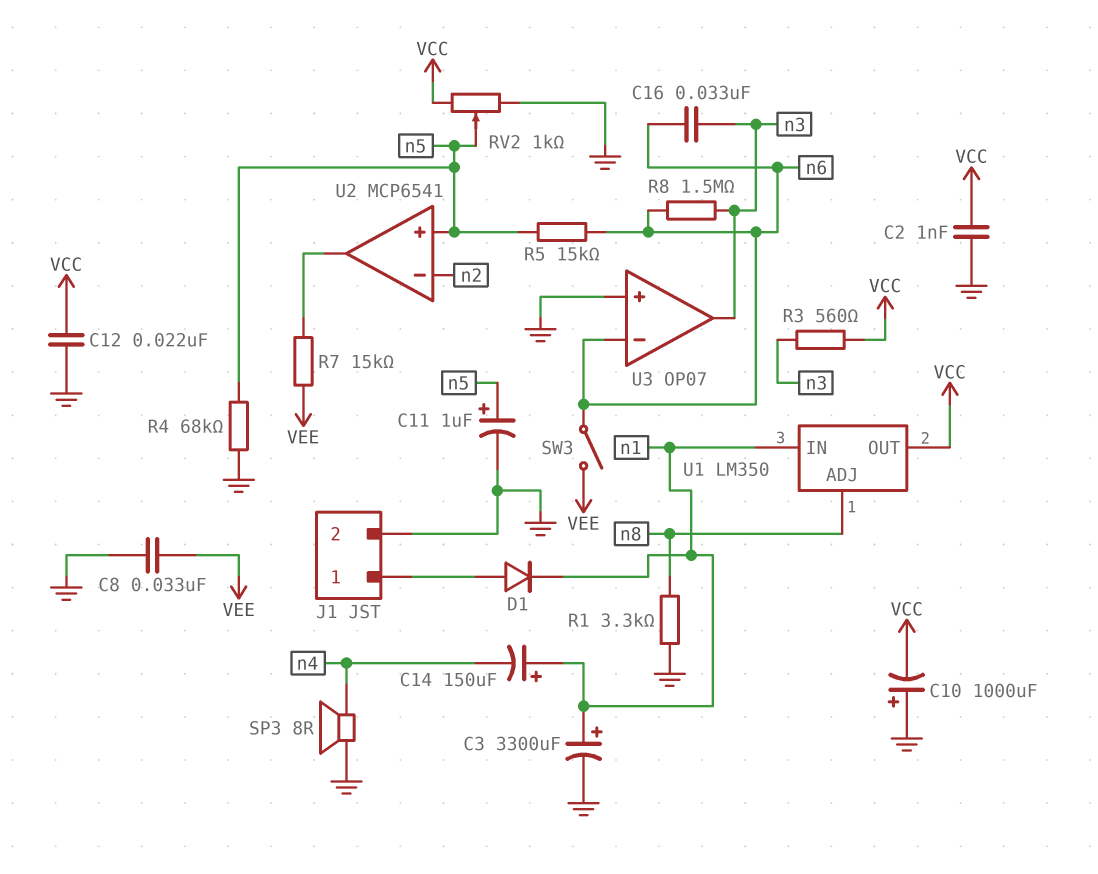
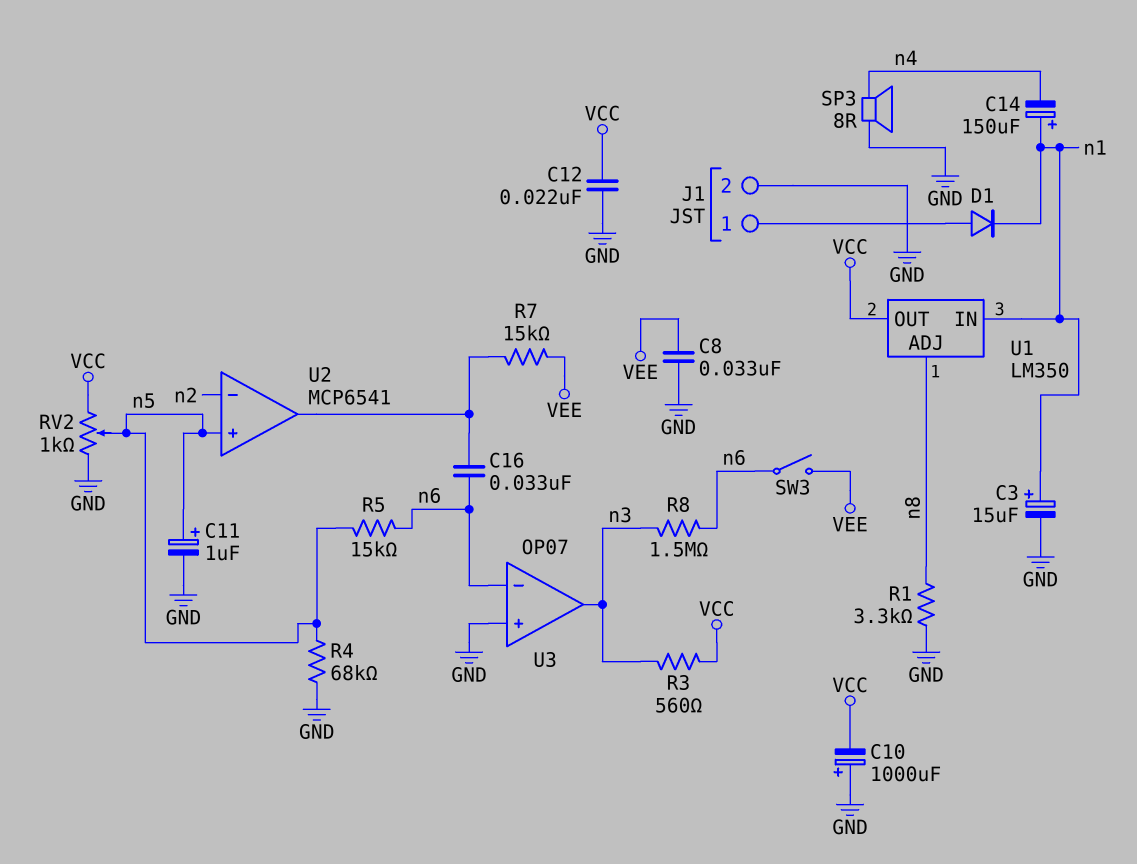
C2: 1nF (GND, VCC) -> none
C3: 3300uF (plus n1, minus GND) -> 15uF (plus n1, minus GND)
C16: 33nF (n3, n6) -> 33nF (U2/out, n6)

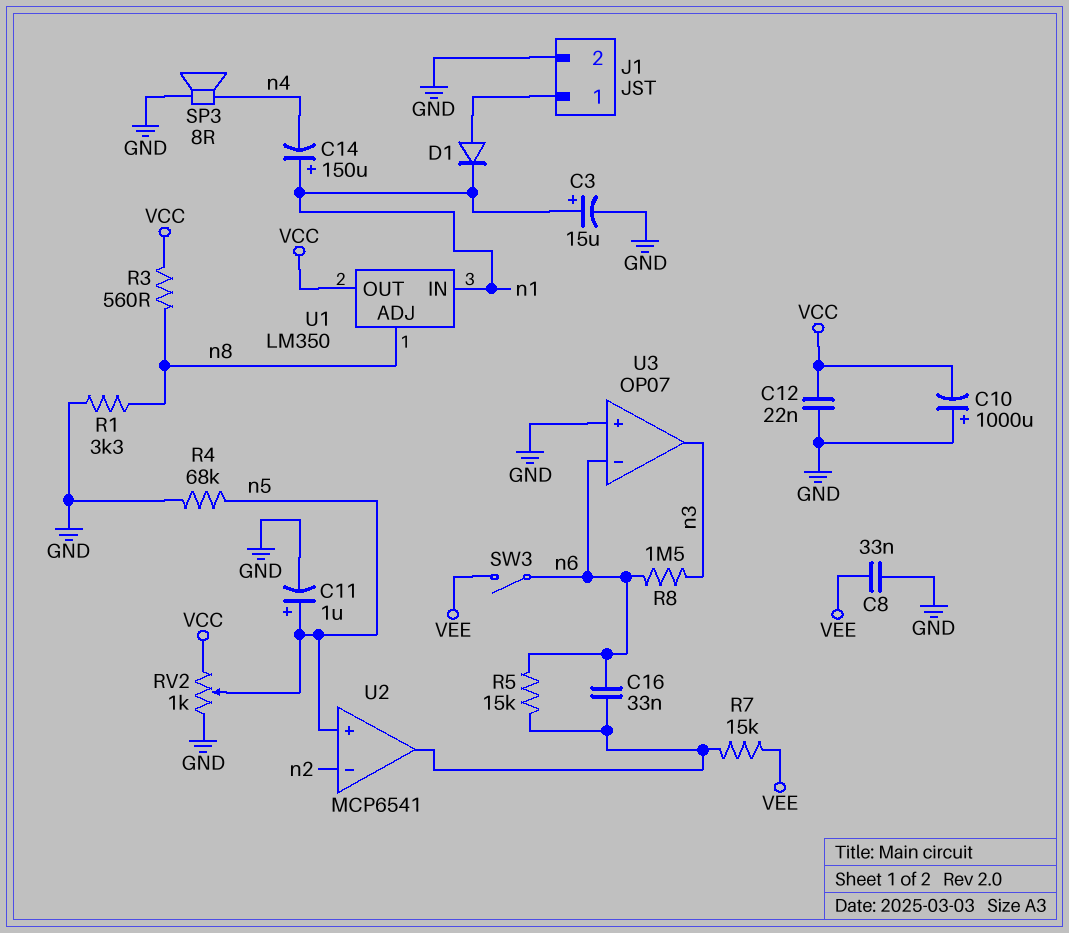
R3: 560 (VCC, n3) -> 560 (VCC, n8)
R5: 15k (n5, n6) -> 15k (U2/out, n6)

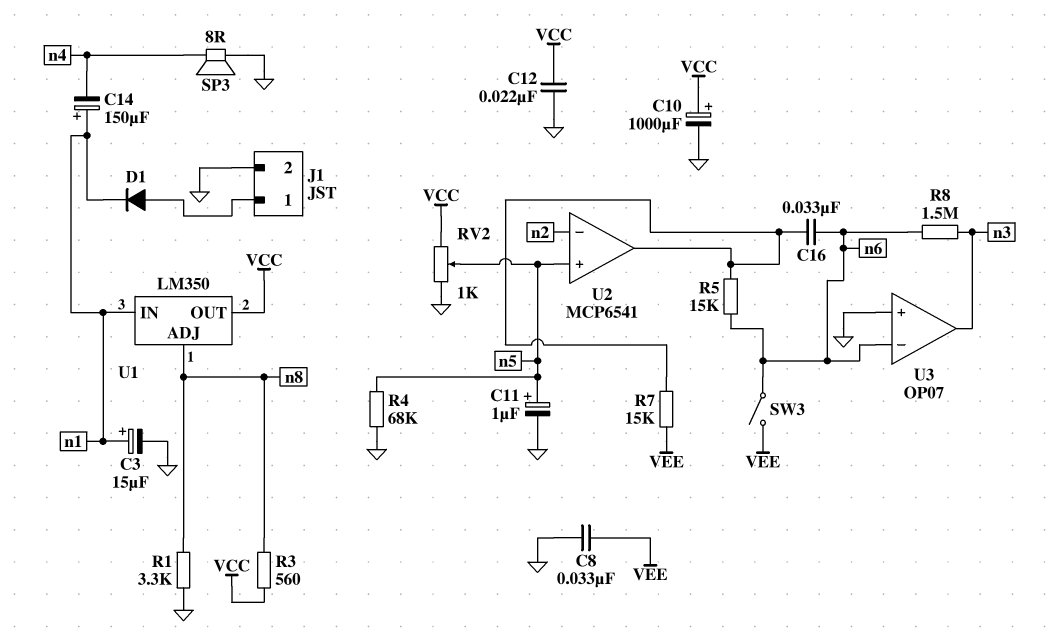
C10: 1000uF (plus GND, minus VCC) -> 1000uF (plus VCC, minus GND)

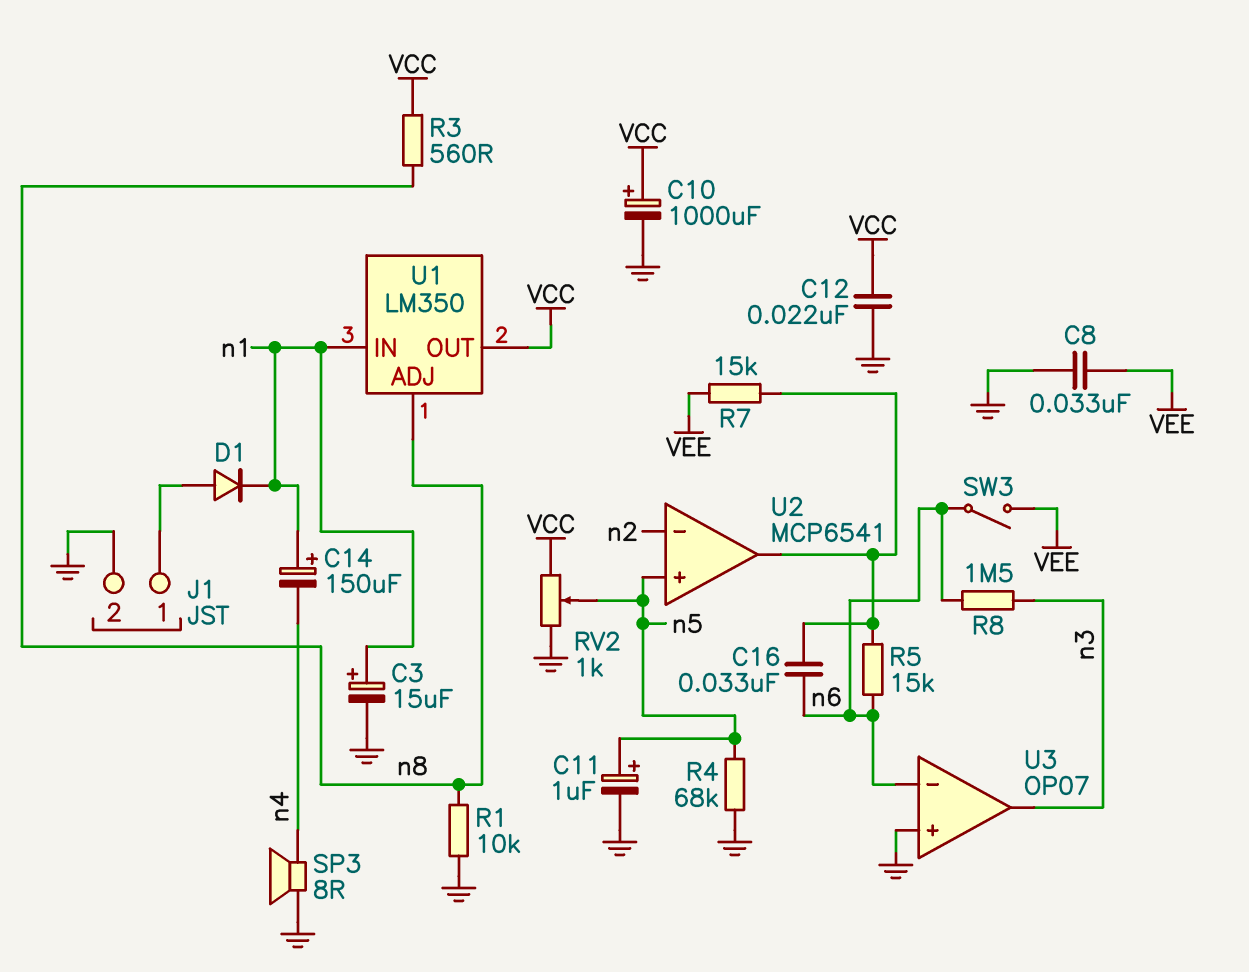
R1: 3.3k (GND, n8) -> 10k (GND, n8)

